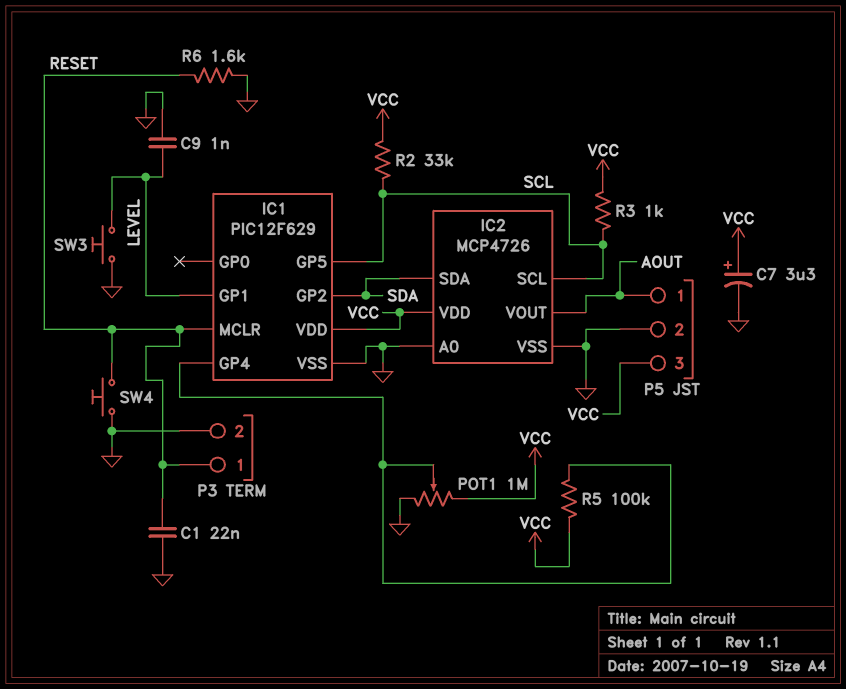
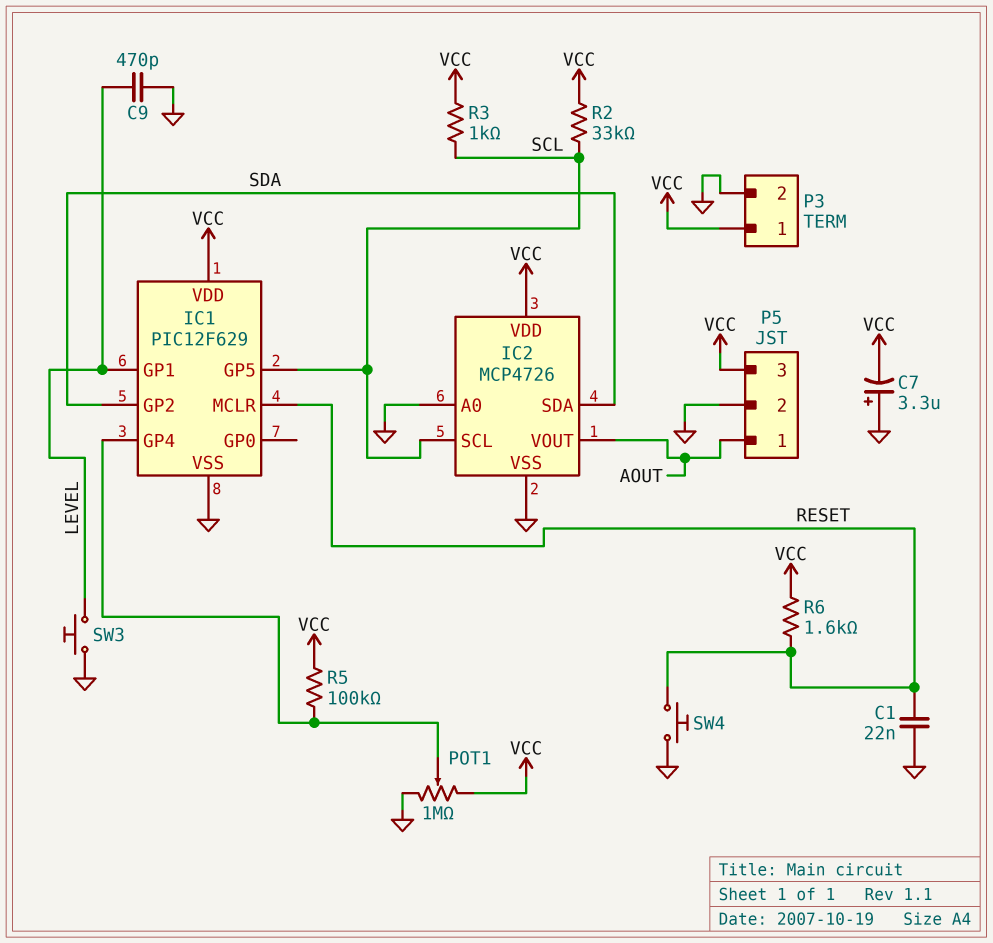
C7: 3.3uF (plus VCC, minus GND) -> 3.3uF (plus GND, minus VCC)
C9: 1nF (GND, LEVEL) -> 470pF (GND, LEVEL)
P3 pin 1: RESET -> VCC
R6: 1.6k (GND, RESET) -> 1.6k (RESET, VCC)

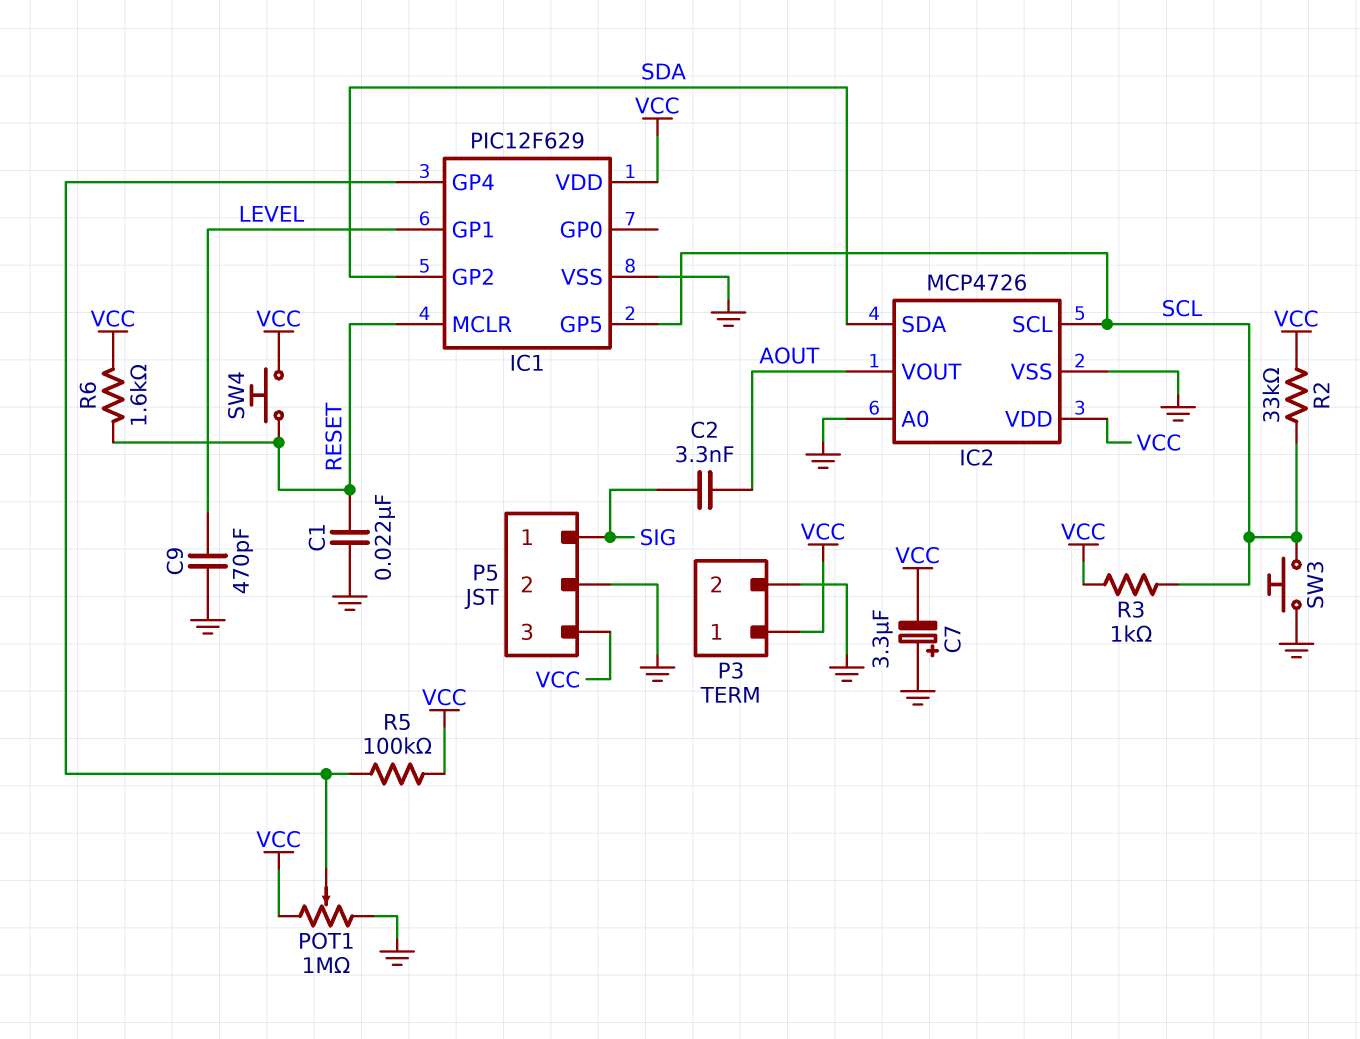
C2: none -> 3.3nF (AOUT, SIG)
P5 pin 1: AOUT -> SIG
SW3: button (GND, LEVEL) -> button (GND, SCL)
SW4: button (GND, RESET) -> button (RESET, VCC)

